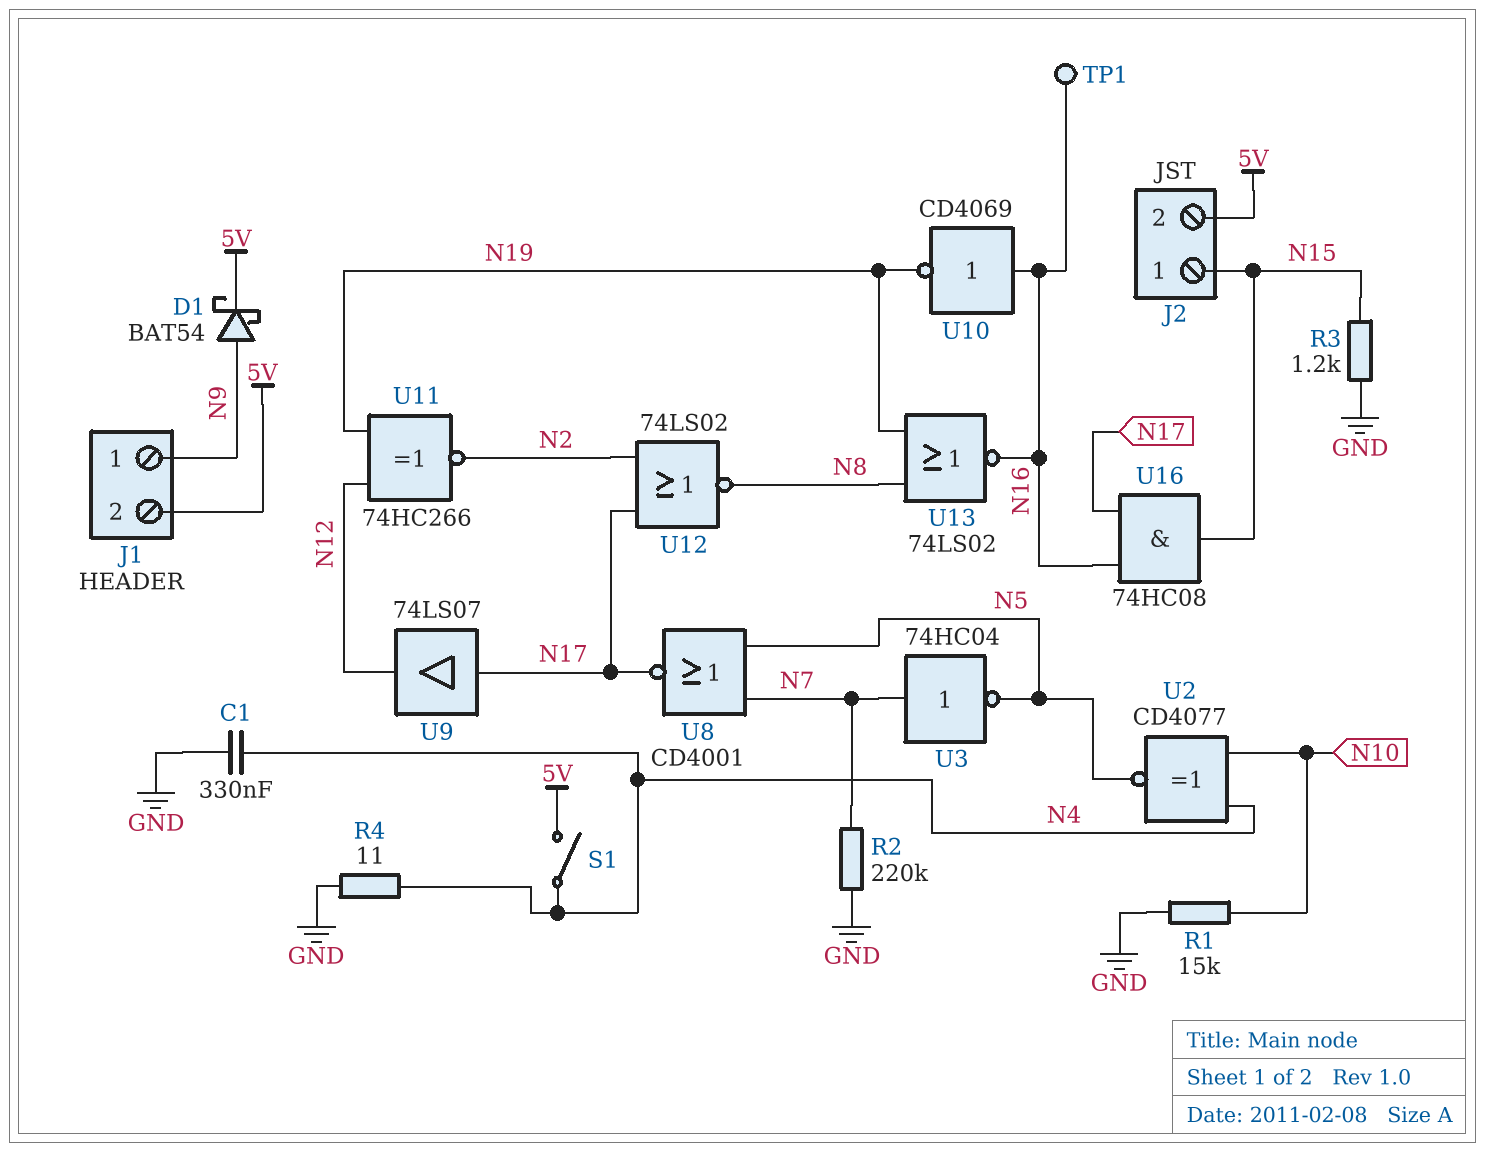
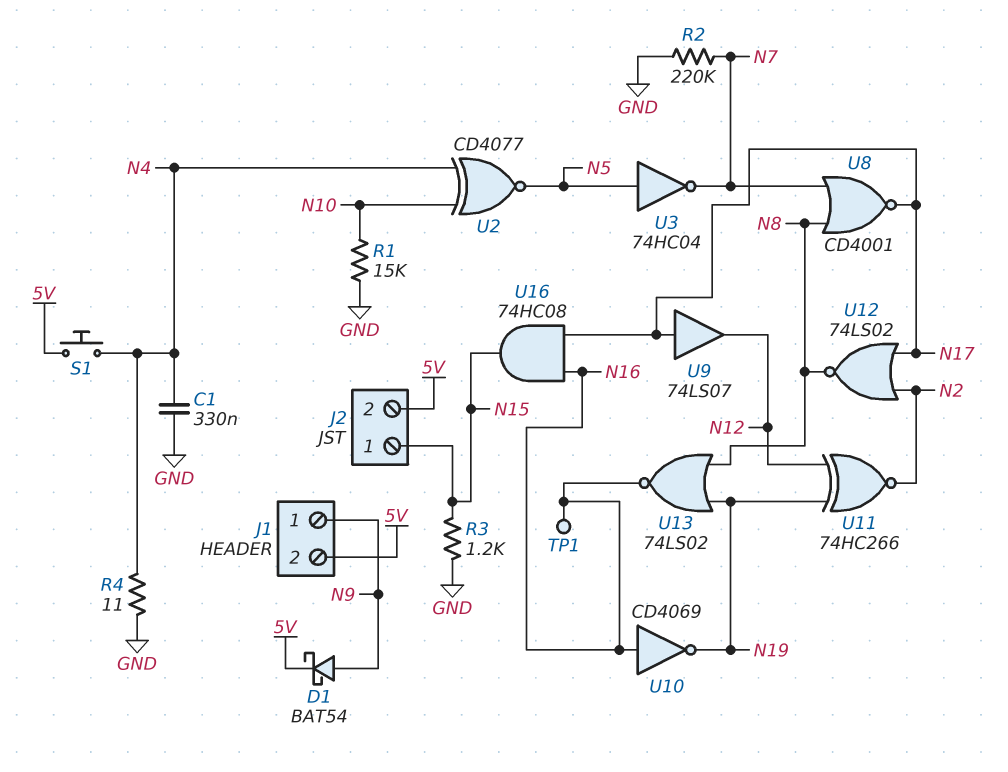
S1: switch (5V, N4) -> button (5V, N4)
U3: NOT 74HC04 (in N7, out N5) -> NOT 74HC04 (in N5, out N7)
U8: NOR CD4001 (in N5, in N7, out N17) -> NOR CD4001 (in N7, in N8, out N17)

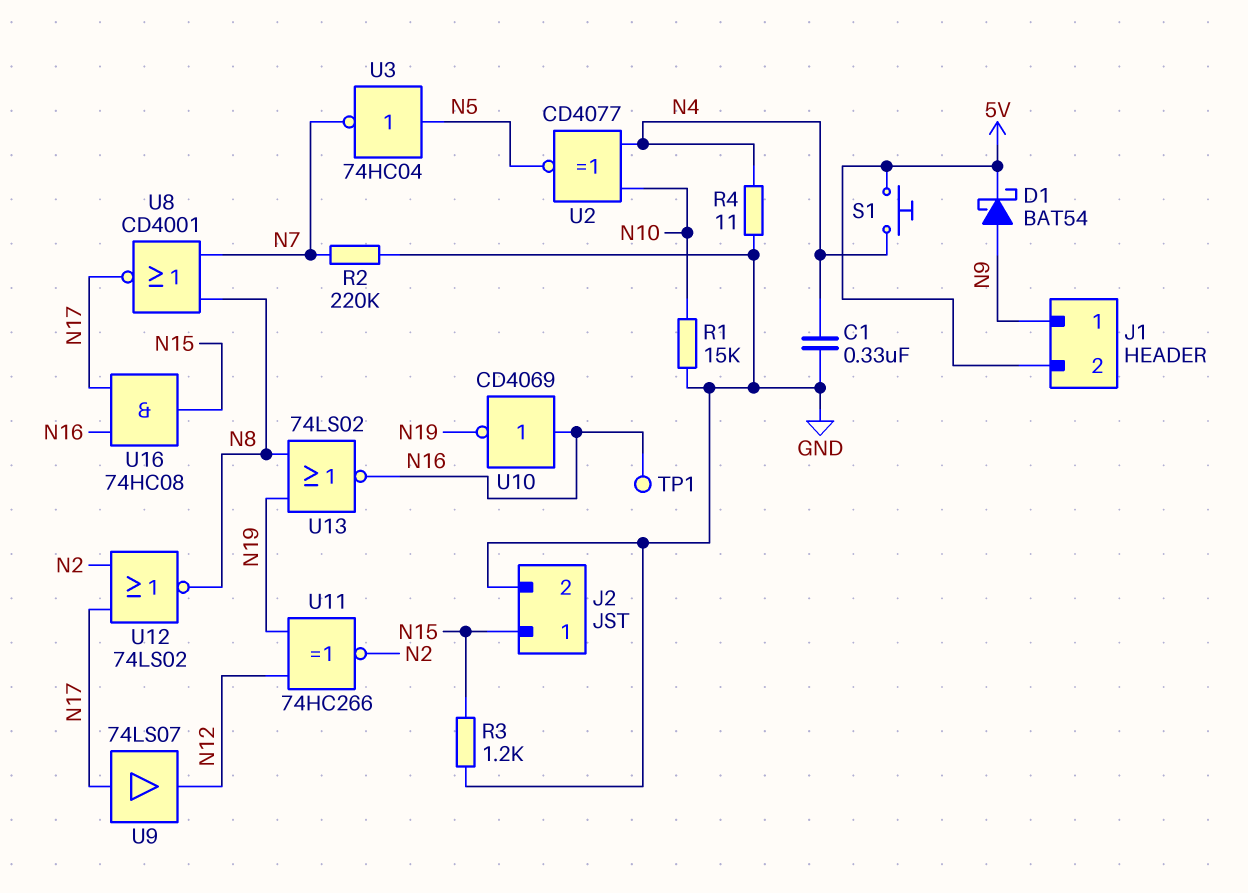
J2 pin 2: 5V -> GND

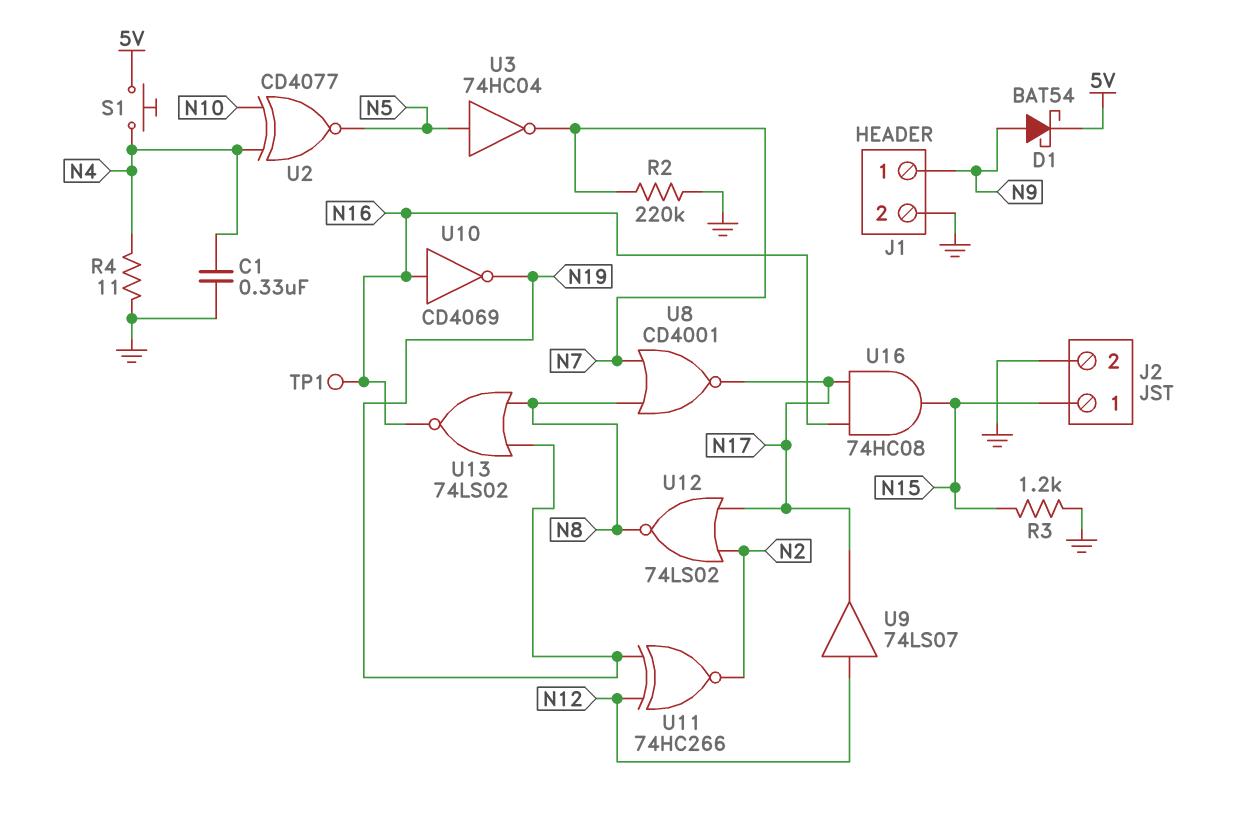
J1 pin 2: 5V -> GND
R1: 15k (GND, N10) -> none
U9: buffer 74LS07 (in N17, out N12) -> buffer 74LS07 (in N12, out N17)

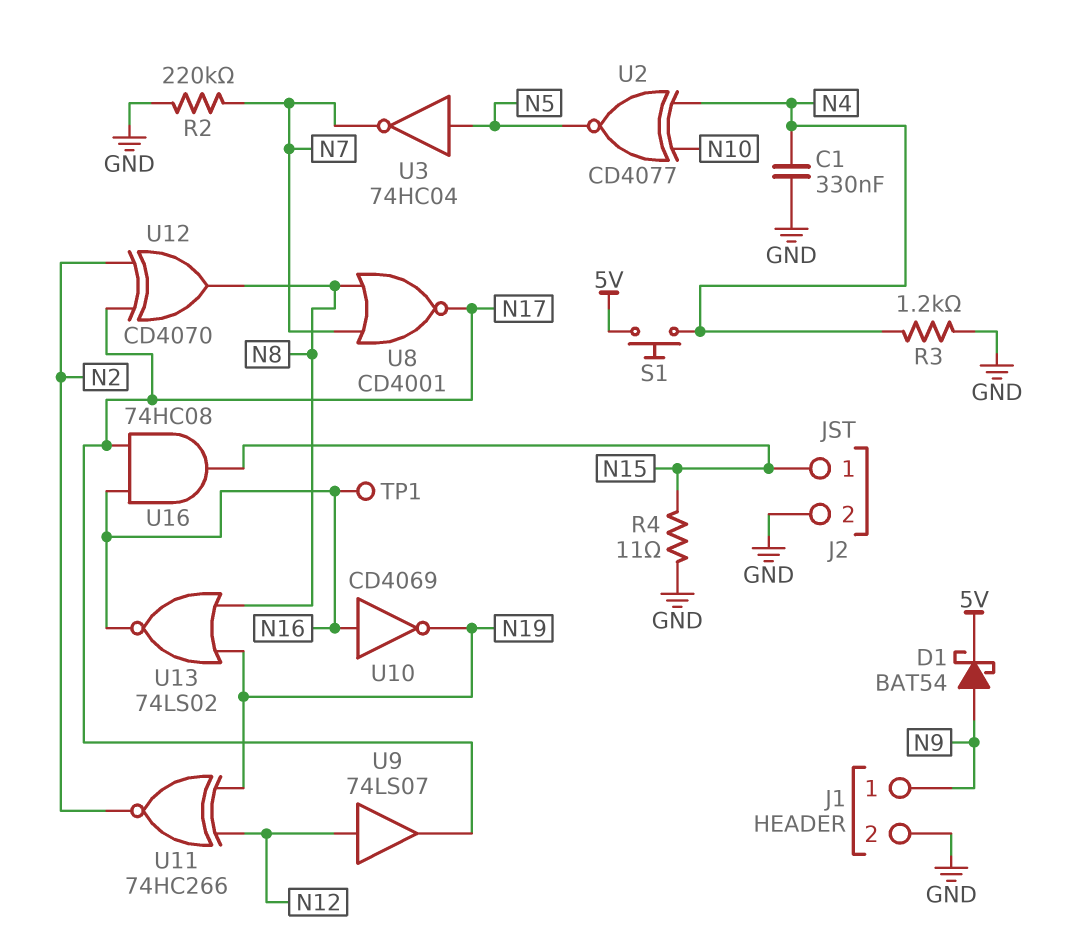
R3: 1.2k (GND, N15) -> 1.2k (GND, N4)
R4: 11 (GND, N4) -> 11 (GND, N15)
U12: NOR 74LS02 (in N2, in N17, out N8) -> XOR CD4070 (in N2, in N17, out N8)

